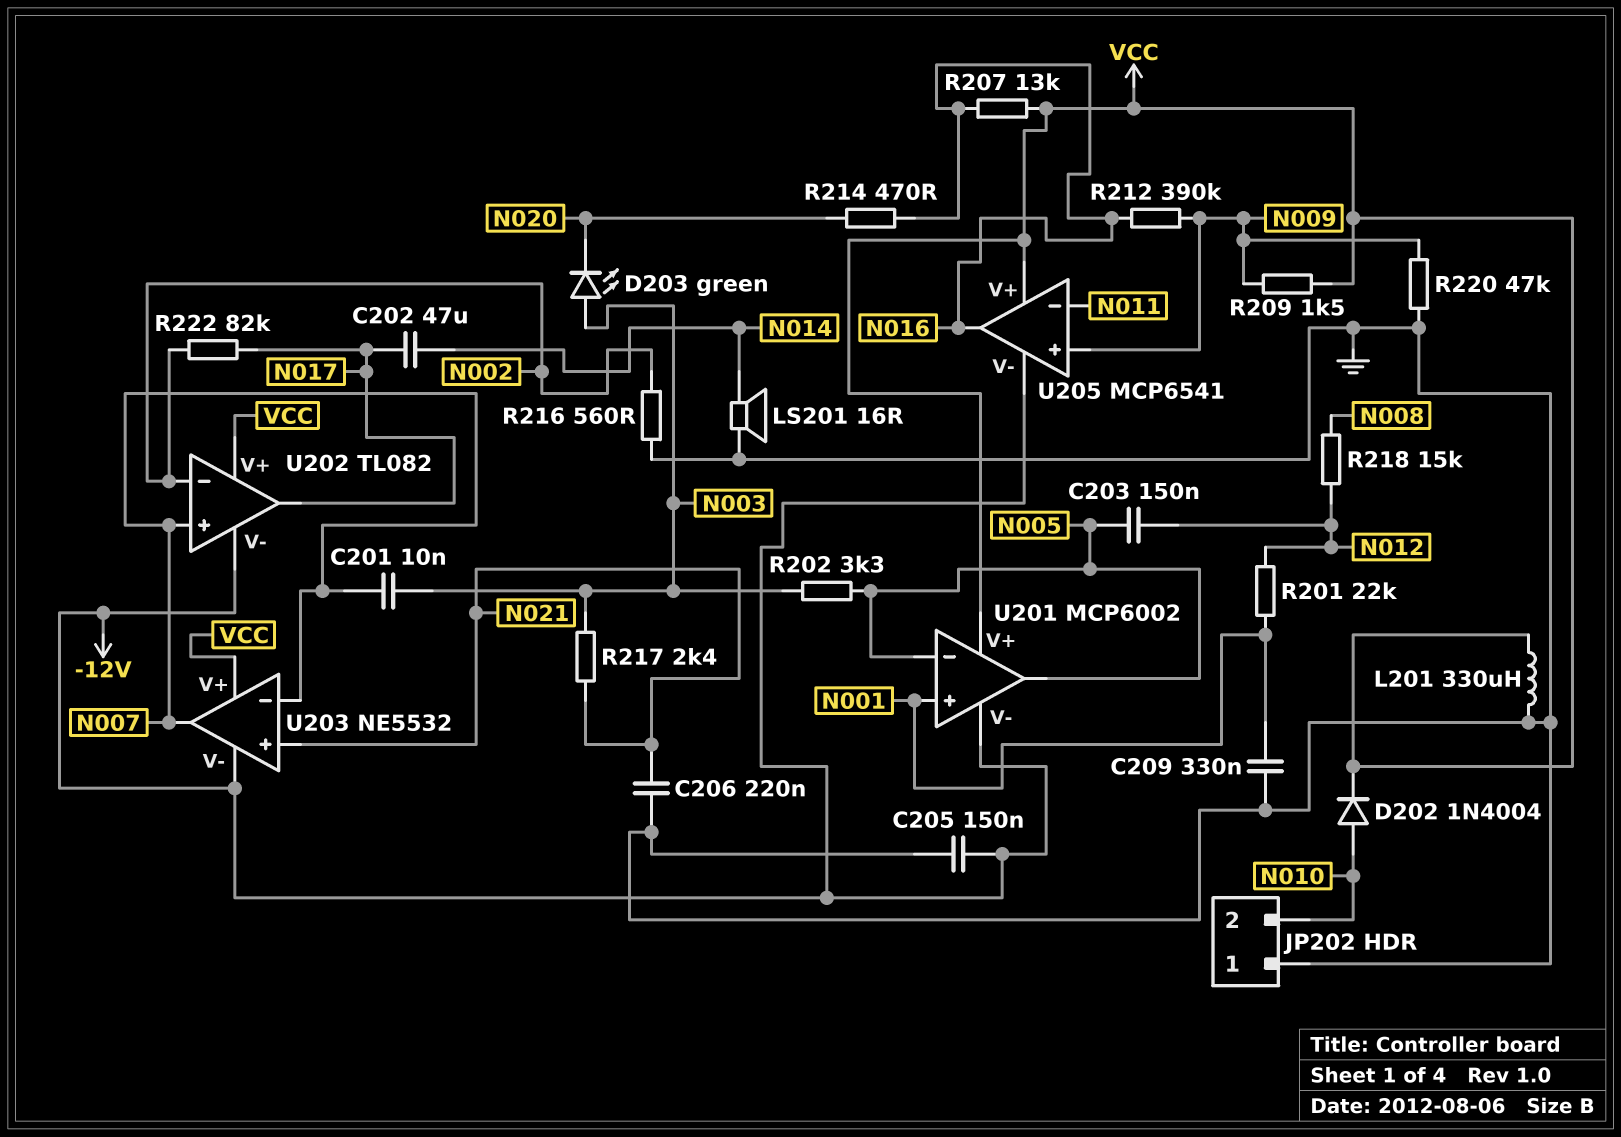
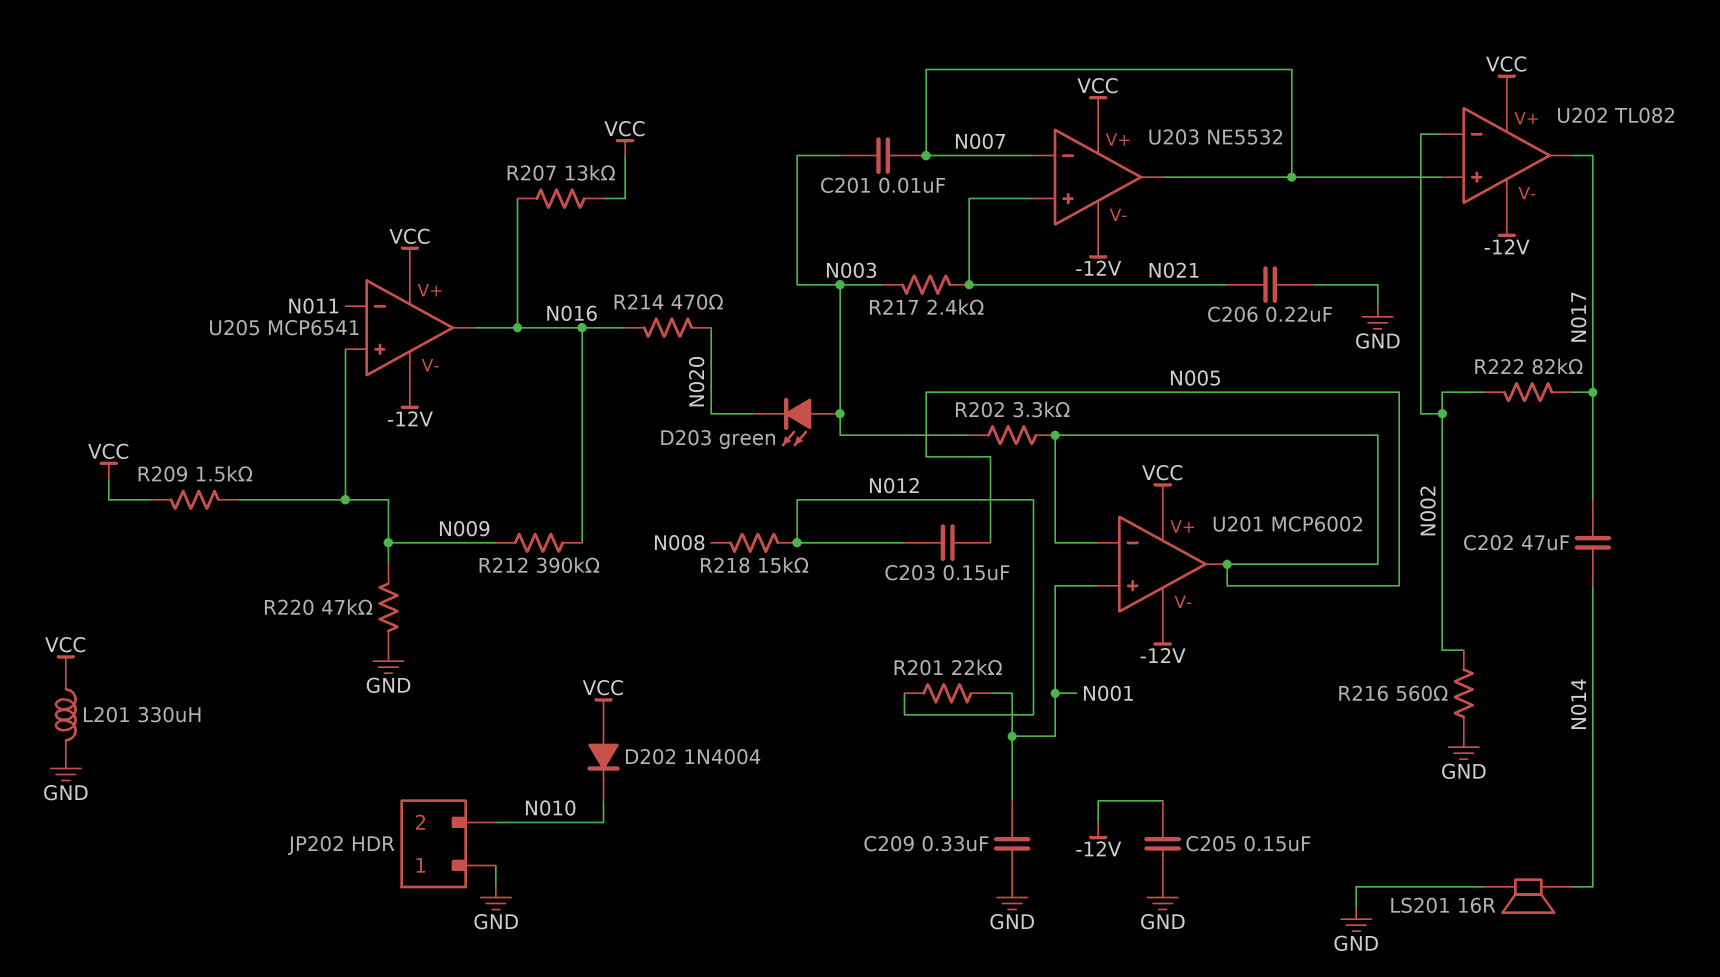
D202: diode 1N4004 (A N010, K VCC) -> diode 1N4004 (A VCC, K N010)

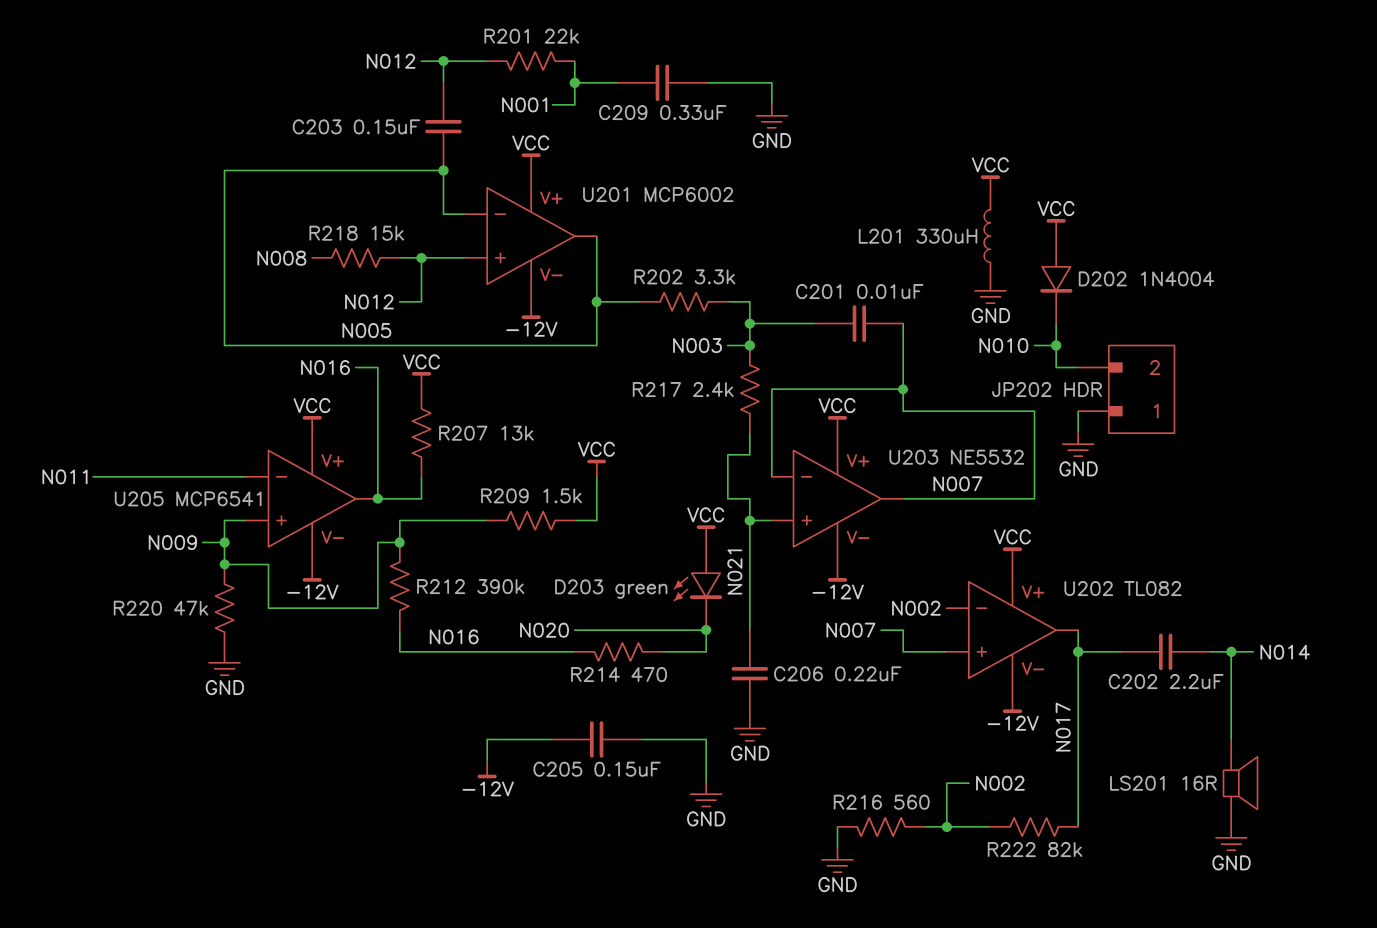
C202: 47uF (N014, N017) -> 2.2uF (N014, N017)
D203: LED green (A N003, K N020) -> LED green (A VCC, K N020)
U201 pin in+: N001 -> N012

